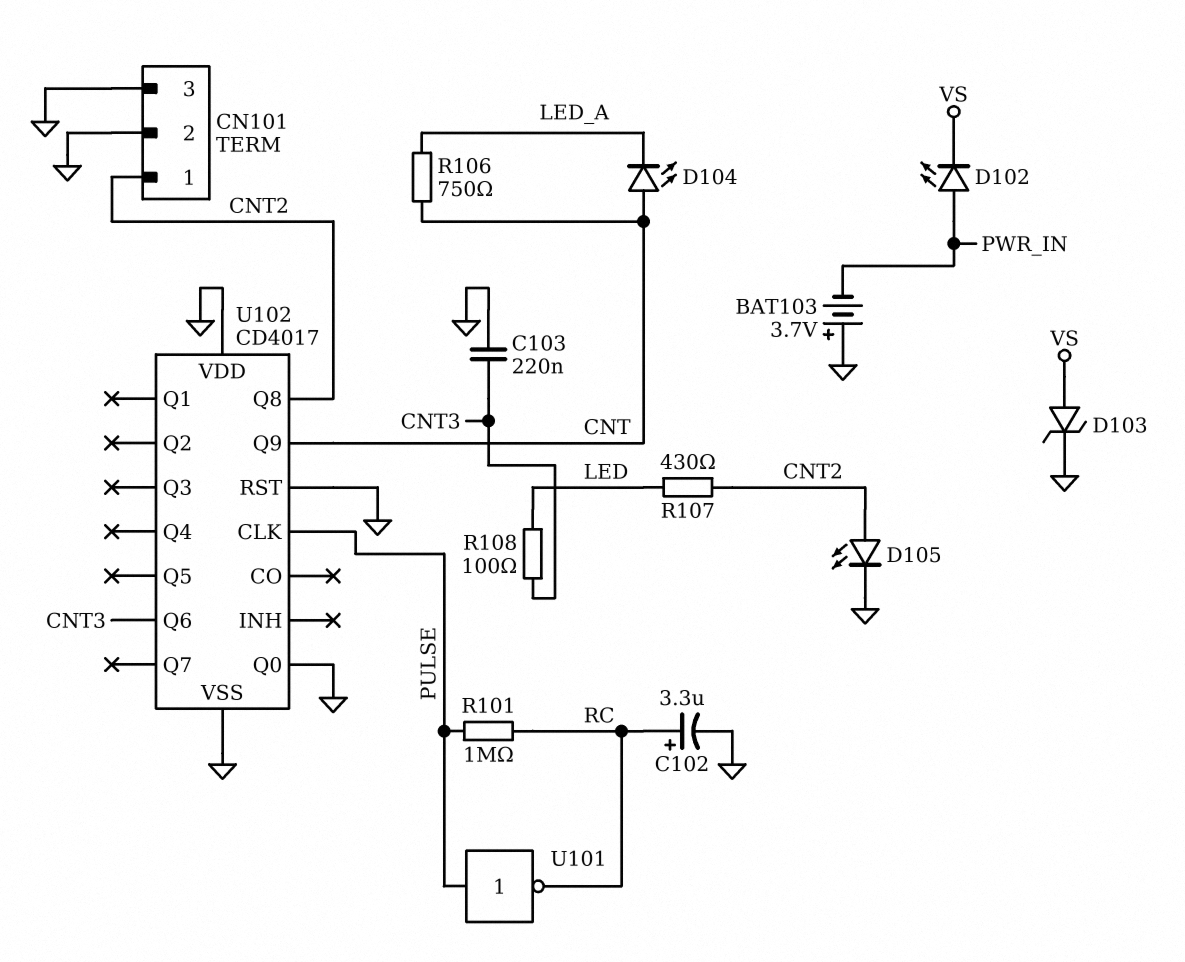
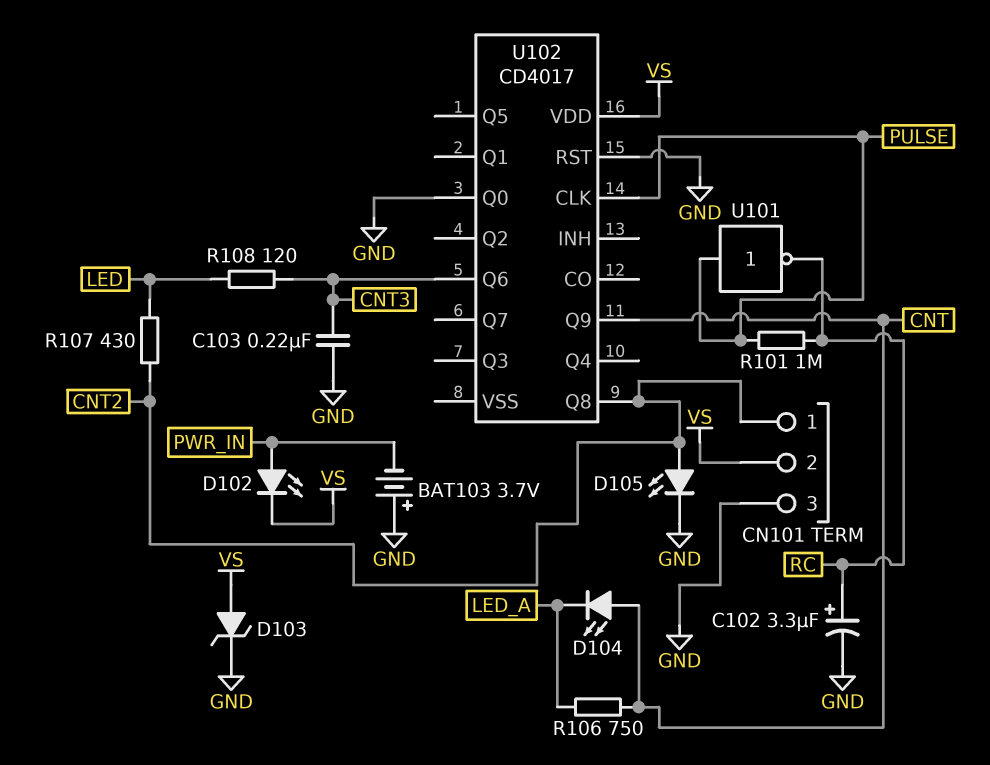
CN101 pin 2: GND -> VS
R108: 100 (CNT3, LED) -> 120 (CNT3, LED)
U102 pin VDD: GND -> VS
U102 pin VSS: GND -> none

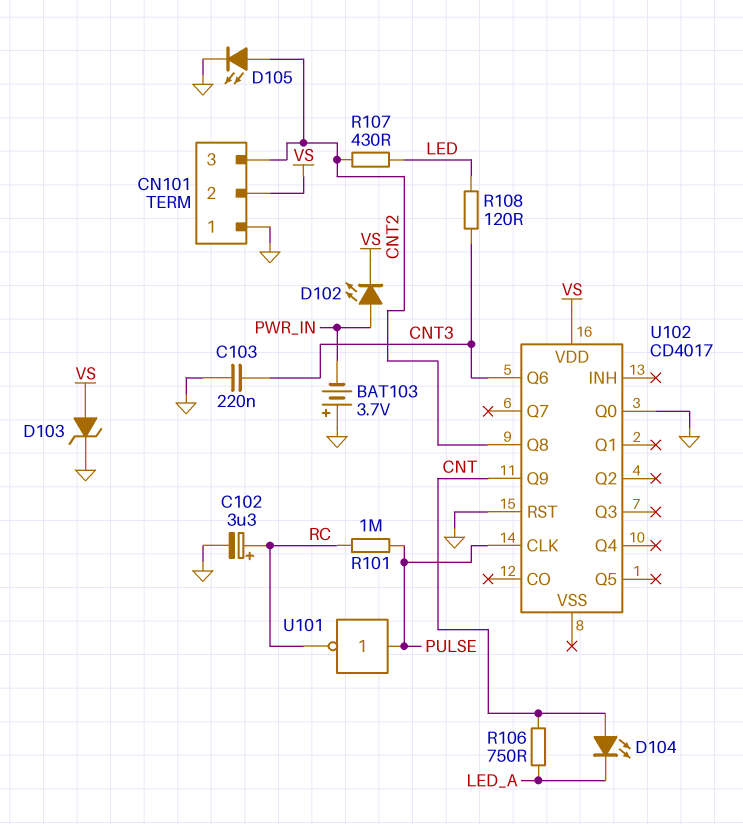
CN101 pin 1: CNT2 -> GND
CN101 pin 3: GND -> CNT2

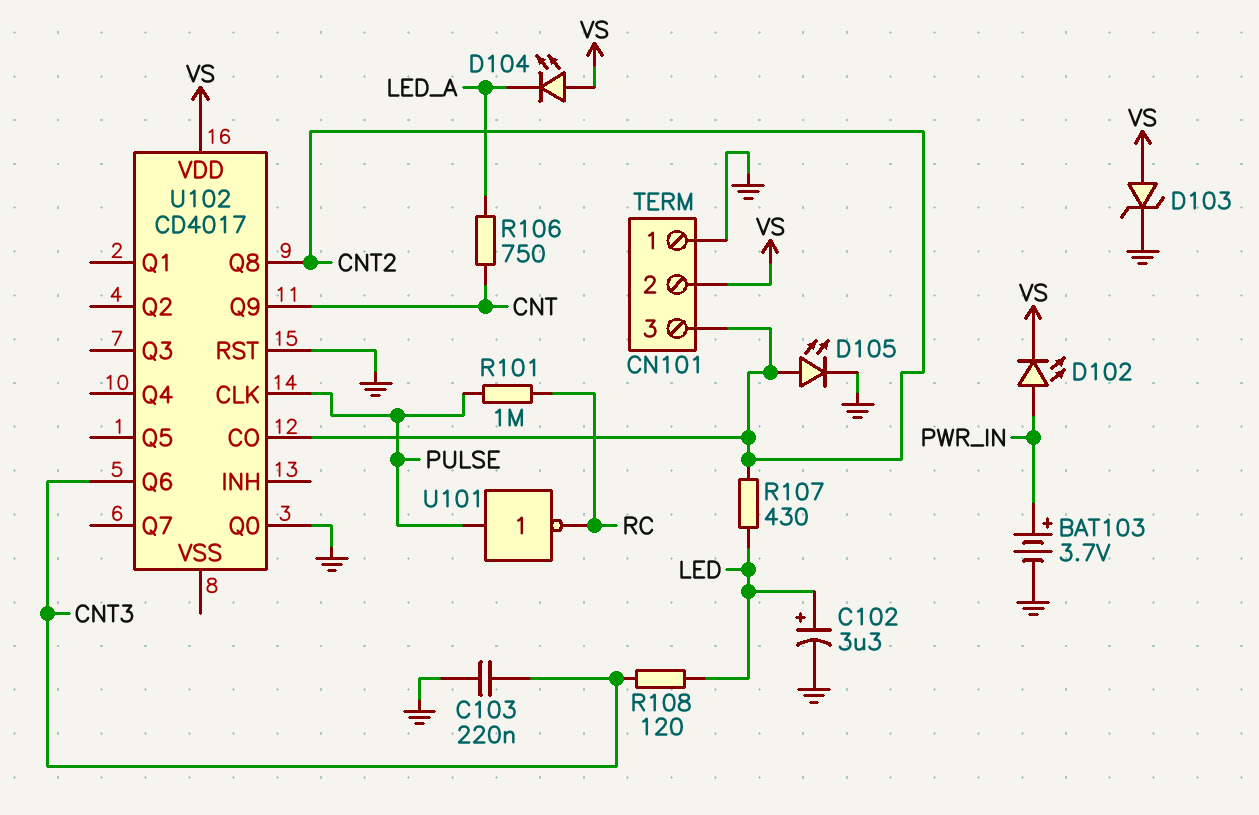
BAT103: 3.7V (plus GND, minus PWR_IN) -> 3.7V (plus PWR_IN, minus GND)
C102: 3.3uF (plus RC, minus GND) -> 3.3uF (plus LED, minus GND)
D104: LED (A CNT, K LED_A) -> LED (A VS, K LED_A)
U102 pin CO: none -> CNT2

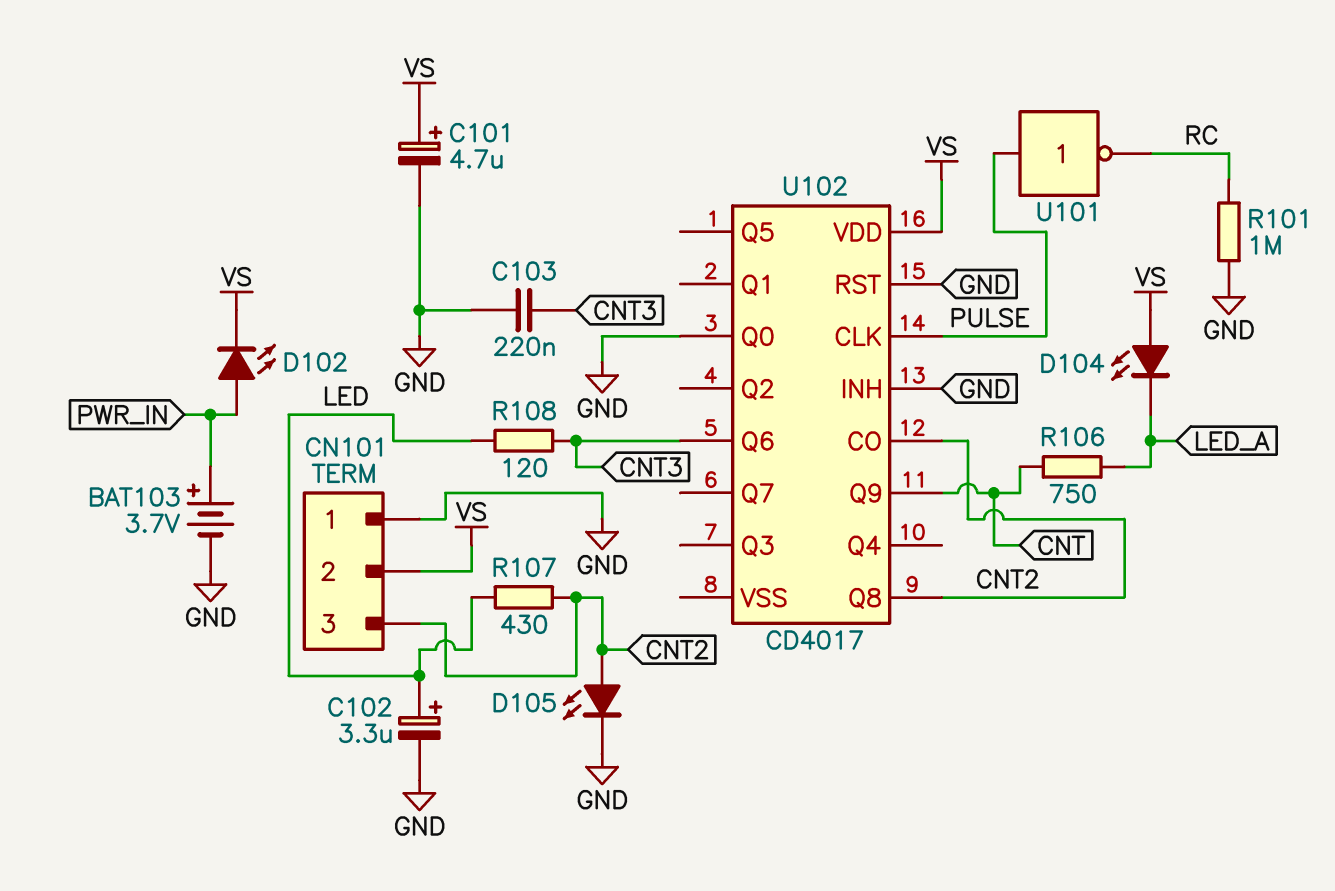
C101: none -> 4.7uF (plus VS, minus GND)
D103: zener (A VS, K GND) -> none
R101: 1M (PULSE, RC) -> 1M (GND, RC)
U102 pin INH: none -> GND

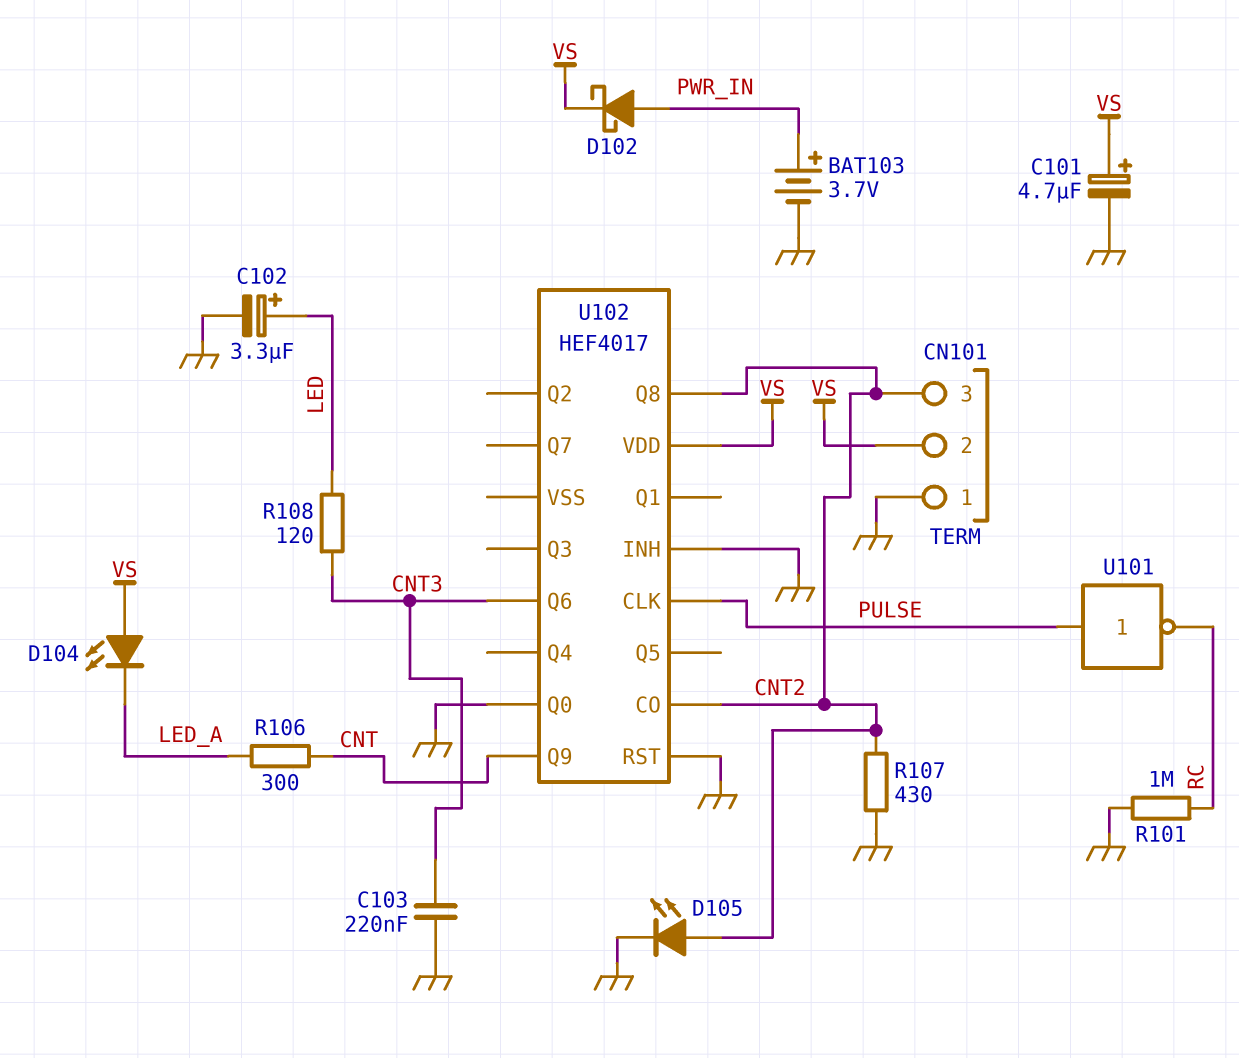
D102: LED (A PWR_IN, K VS) -> schottky (A PWR_IN, K VS)
R106: 750 (CNT, LED_A) -> 300 (CNT, LED_A)
R107: 430 (CNT2, LED) -> 430 (CNT2, GND)
U102: CD4017 -> HEF4017

